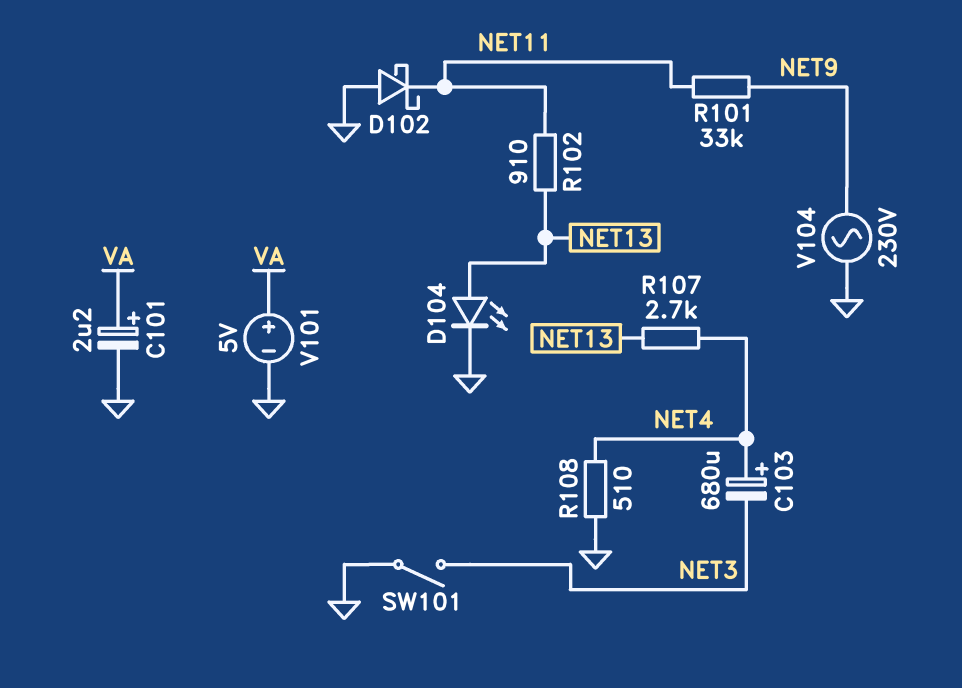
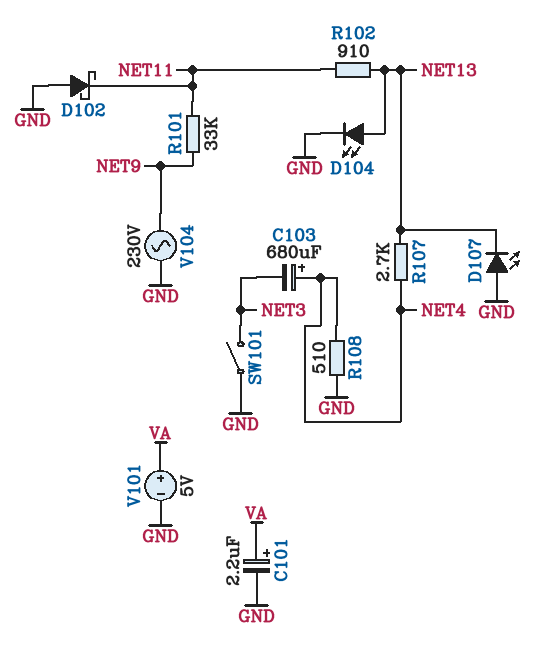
D107: none -> LED (A GND, K NET13)

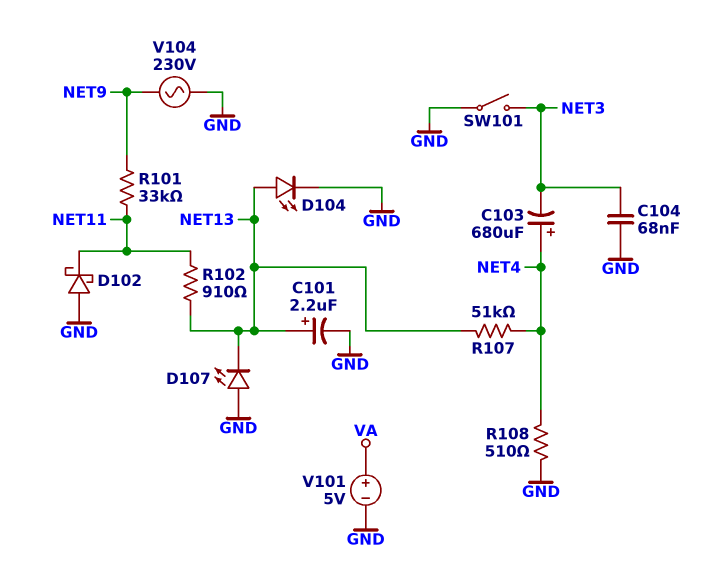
C101: 2.2uF (plus VA, minus GND) -> 2.2uF (plus NET13, minus GND)
C104: none -> 68nF (GND, NET3)
R107: 2.7k (NET4, NET13) -> 51k (NET4, NET13)

